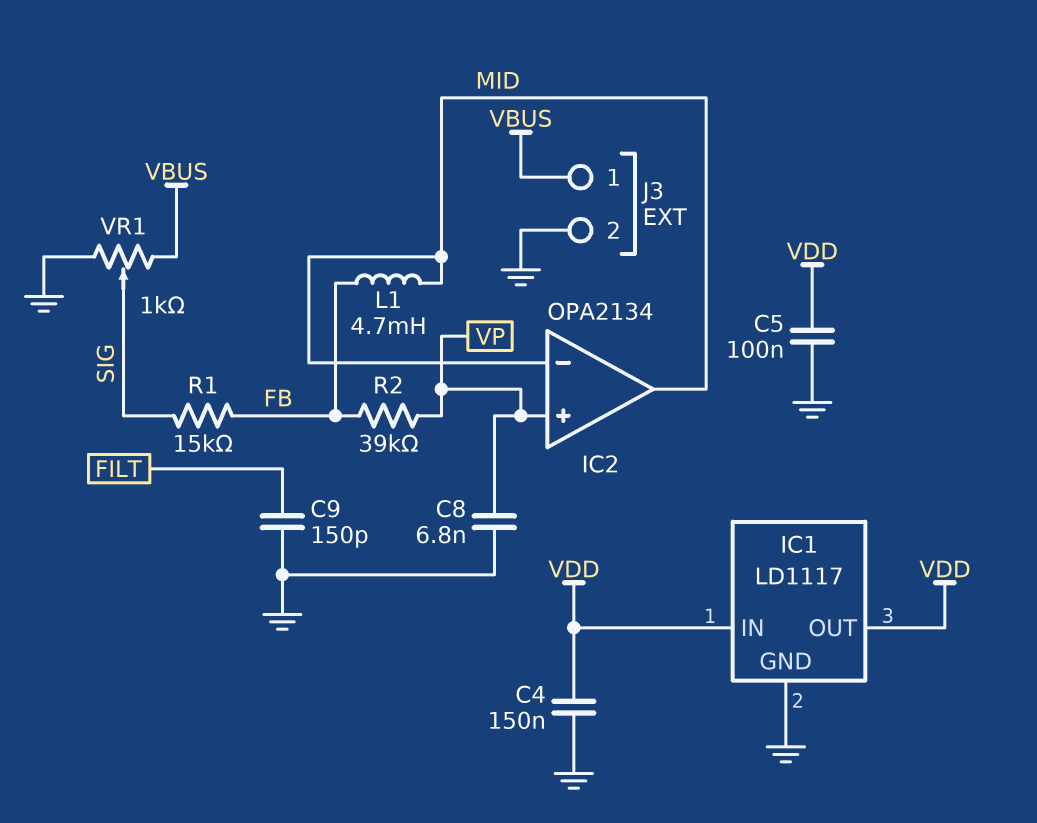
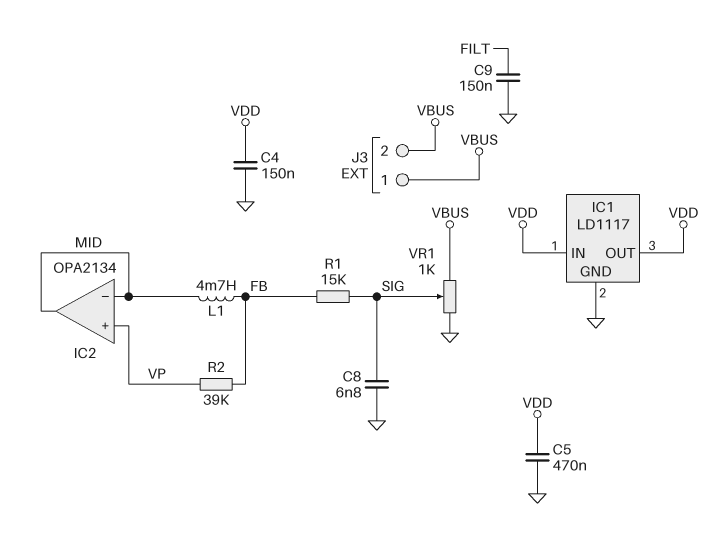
C5: 100nF (GND, VDD) -> 470nF (GND, VDD)
C8: 6.8nF (GND, VP) -> 6.8nF (GND, SIG)
C9: 150pF (FILT, GND) -> 150nF (FILT, GND)
J3 pin 2: GND -> VBUS

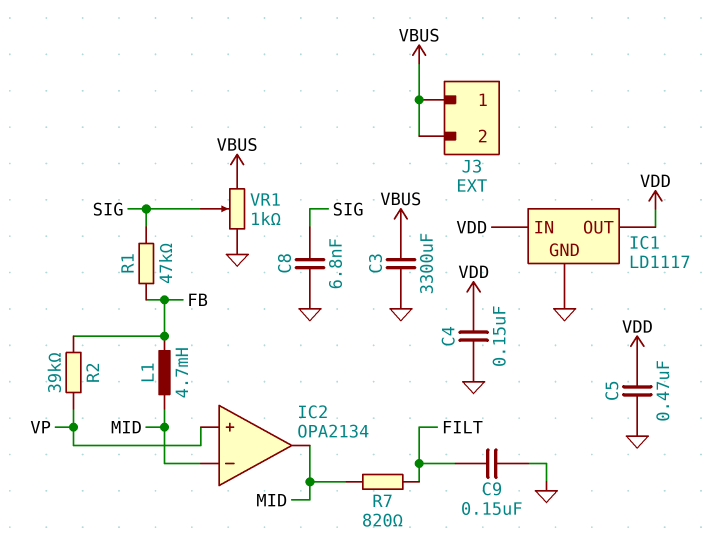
C3: none -> 3300uF (GND, VBUS)
R1: 15k (FB, SIG) -> 47k (FB, SIG)
R7: none -> 820 (FILT, MID)

